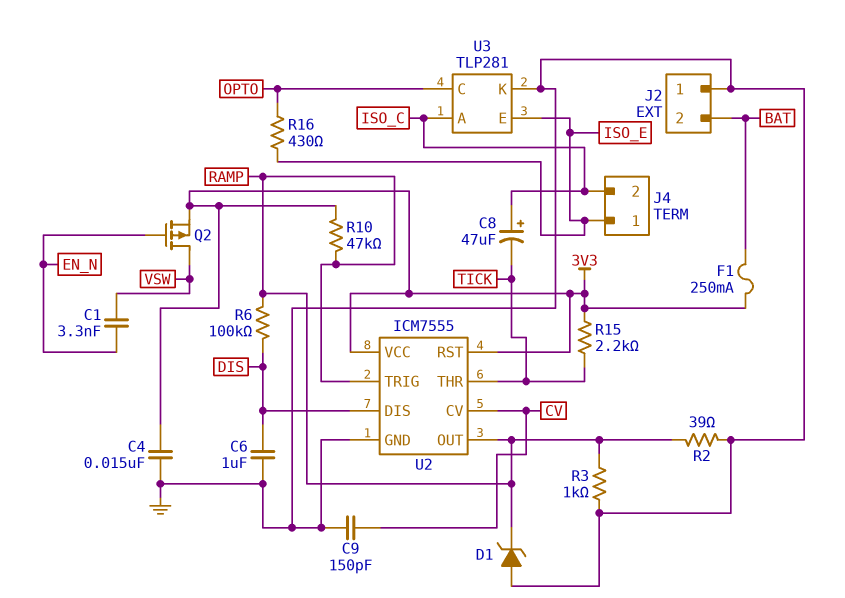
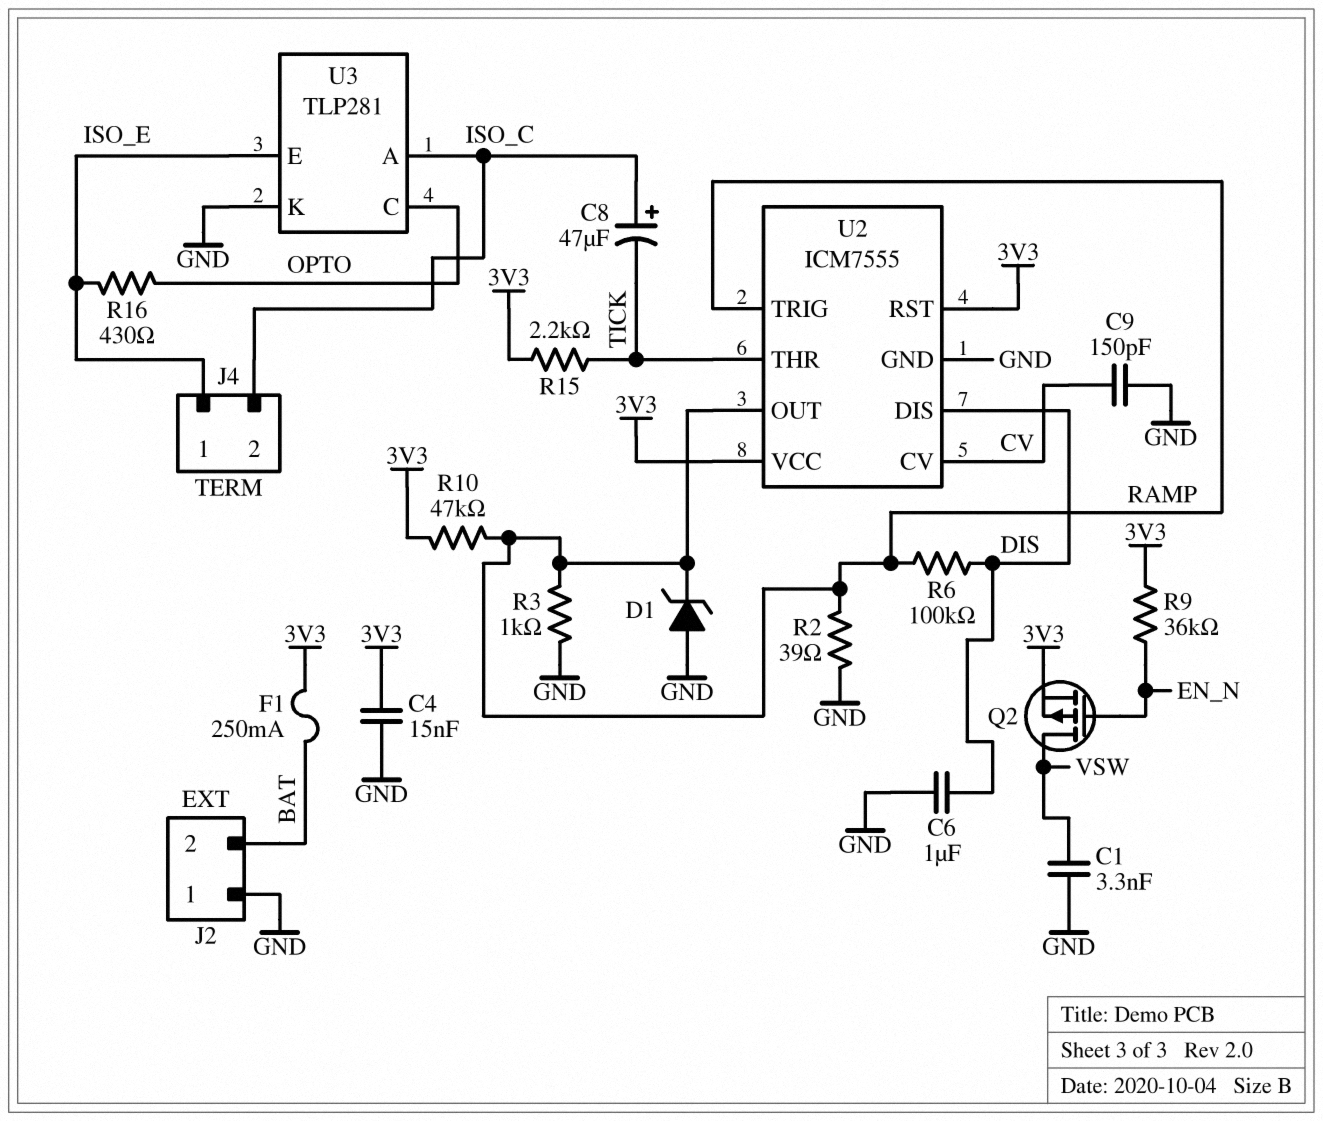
C1: 3.3nF (EN_N, VSW) -> 3.3nF (GND, VSW)
R9: none -> 36k (3V3, EN_N)

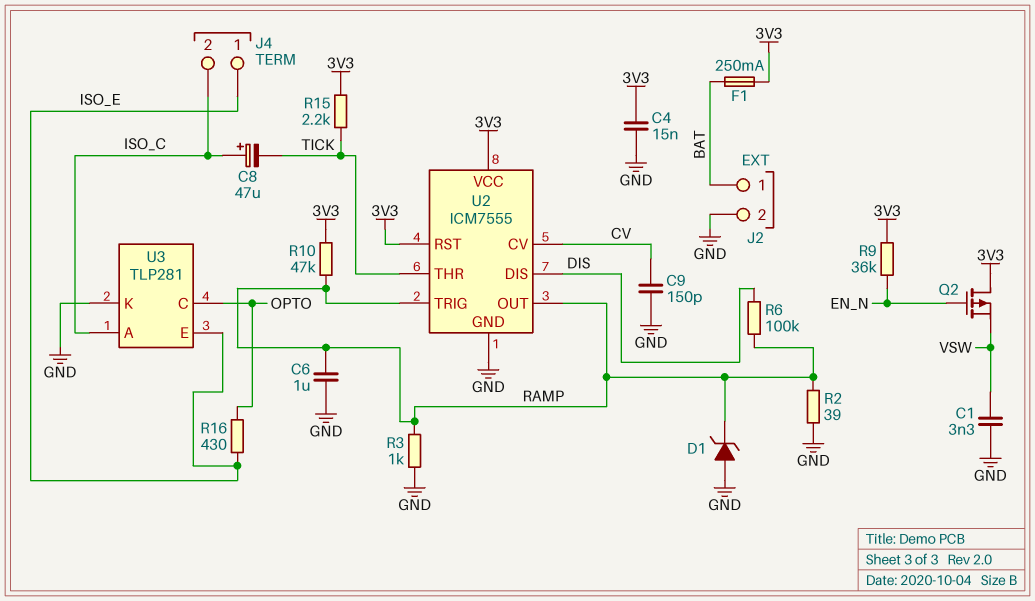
C6: 1uF (DIS, GND) -> 1uF (GND, RAMP)
J2 pin 1: GND -> BAT
J2 pin 2: BAT -> GND
Q2: PMOS (G EN_N, D VSW, S 3V3) -> PMOS (G EN_N, D 3V3, S VSW)

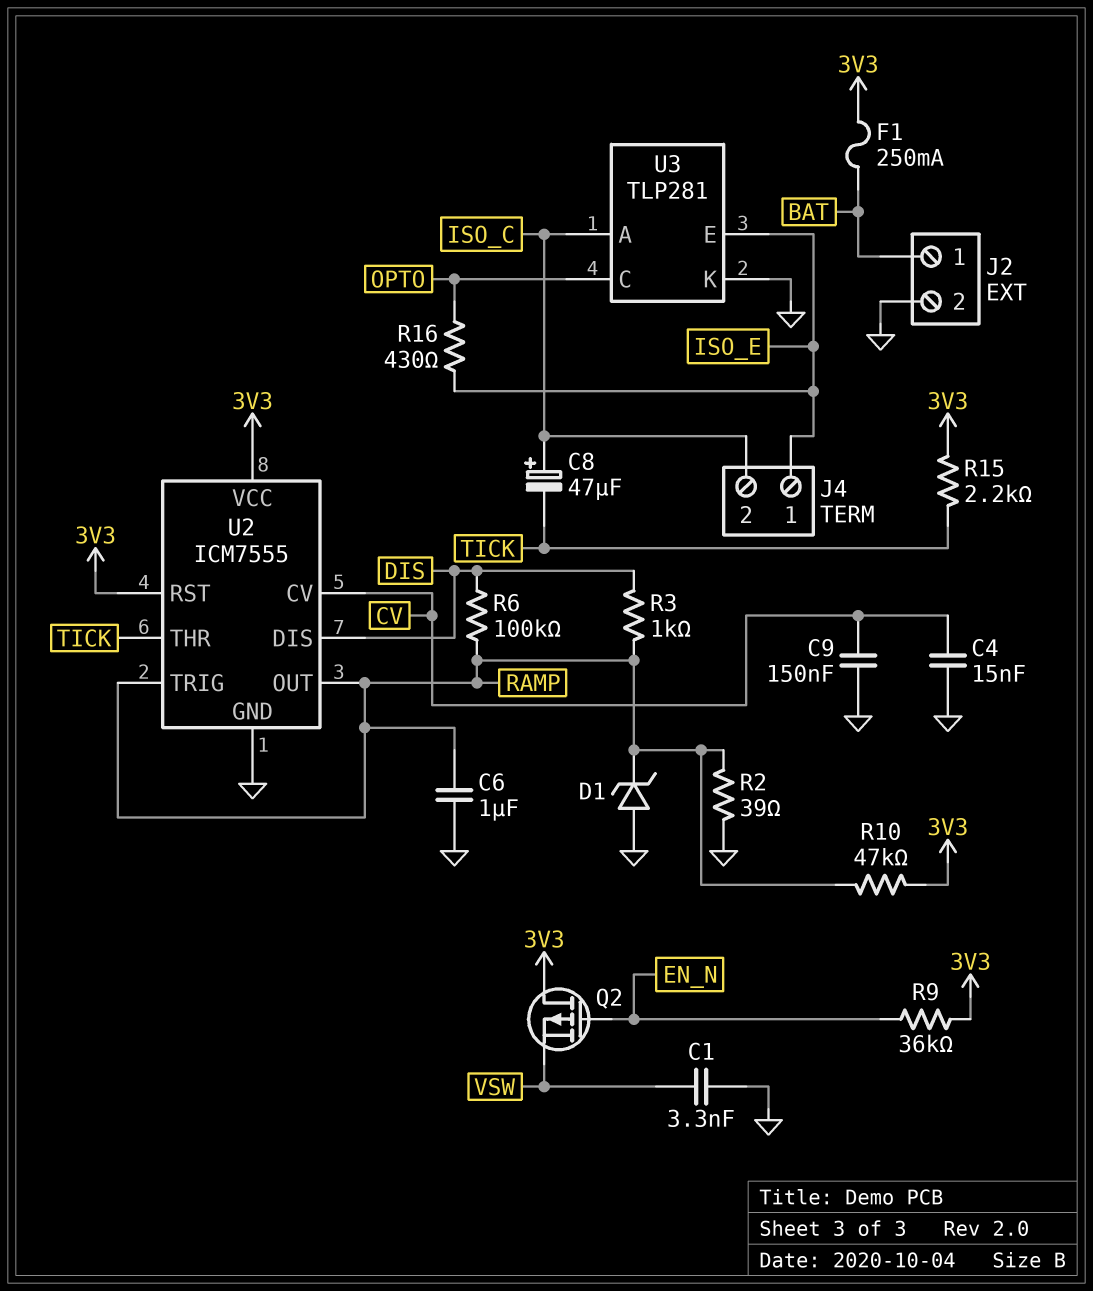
C4: 15nF (3V3, GND) -> 15nF (CV, GND)
C9: 150pF (CV, GND) -> 150nF (CV, GND)
R3: 1k (GND, RAMP) -> 1k (DIS, RAMP)

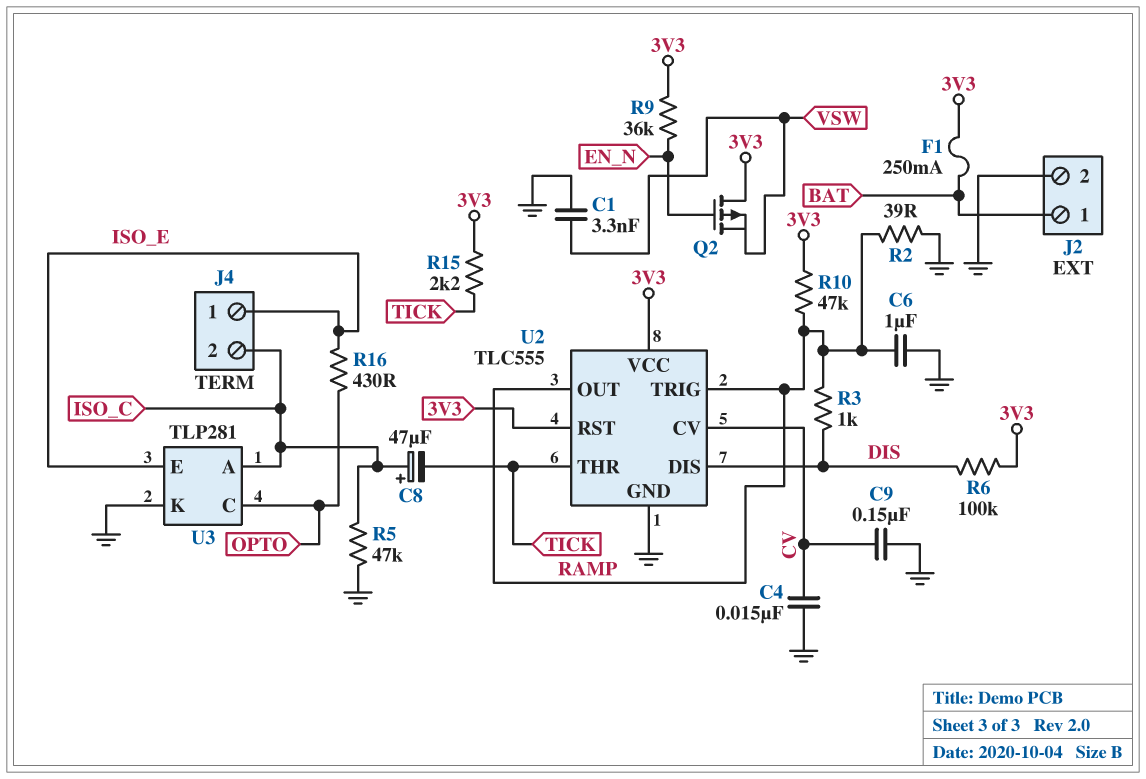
D1: zener (A GND, K RAMP) -> none
R5: none -> 47k (GND, ISO_C)
R6: 100k (DIS, RAMP) -> 100k (3V3, DIS)
U2: ICM7555 -> TLC555

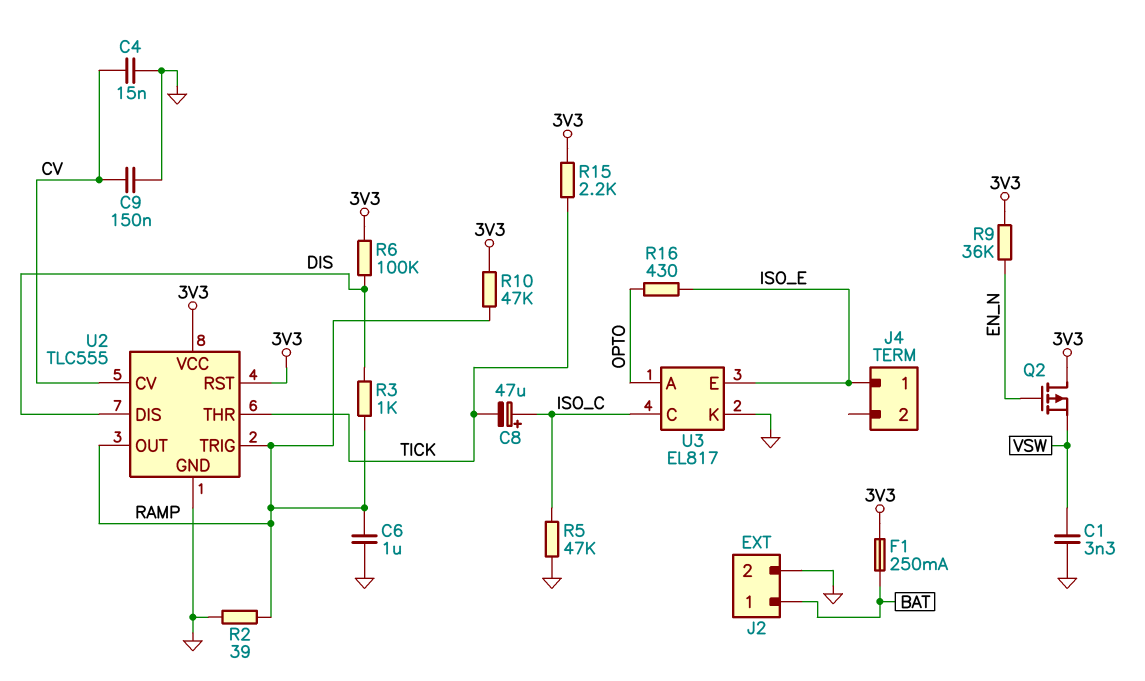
J4 pin 2: ISO_C -> none
U3: TLP281 -> EL817
U3 pin A: ISO_C -> OPTO
U3 pin C: OPTO -> ISO_C

